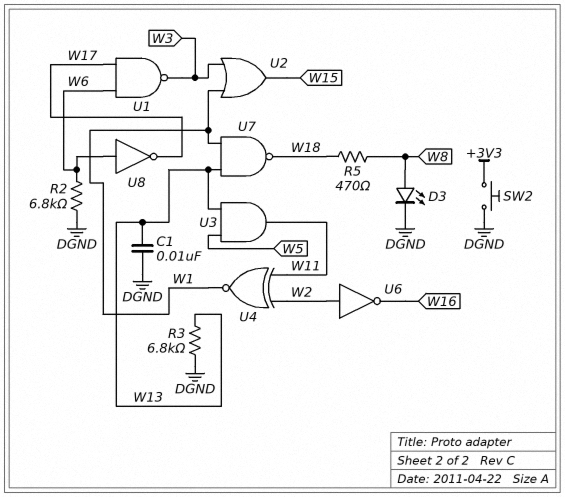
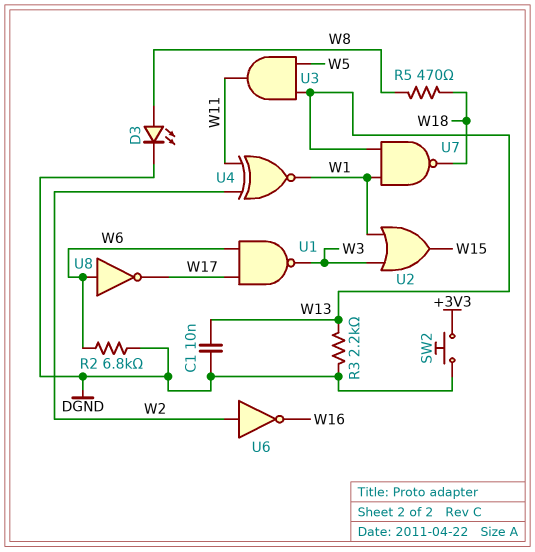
R3: 6.8k (DGND, W13) -> 2.2k (DGND, W13)

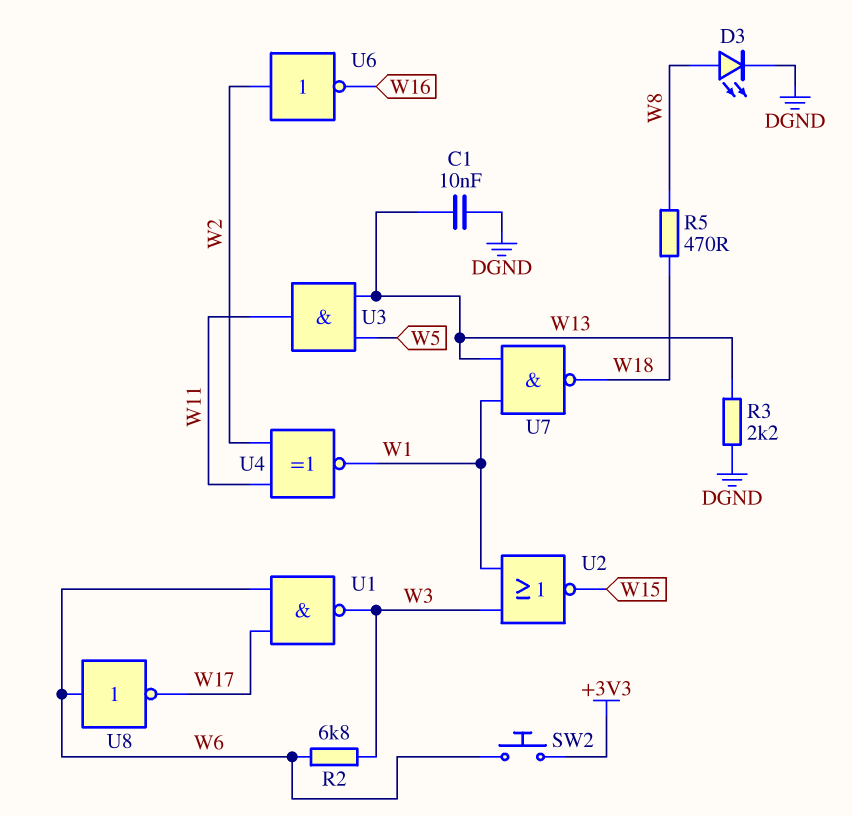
R2: 6.8k (DGND, W6) -> 6.8k (W3, W6)
SW2: button (+3V3, DGND) -> button (+3V3, W6)
U2: OR (in W1, in W3, out W15) -> NOR (in W1, in W3, out W15)

